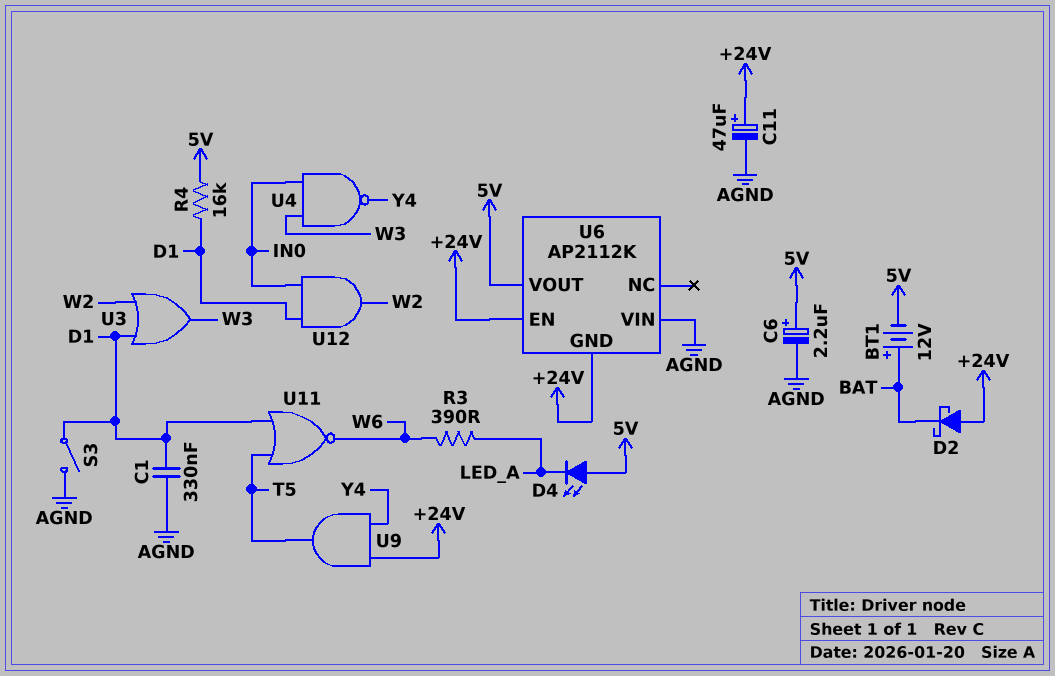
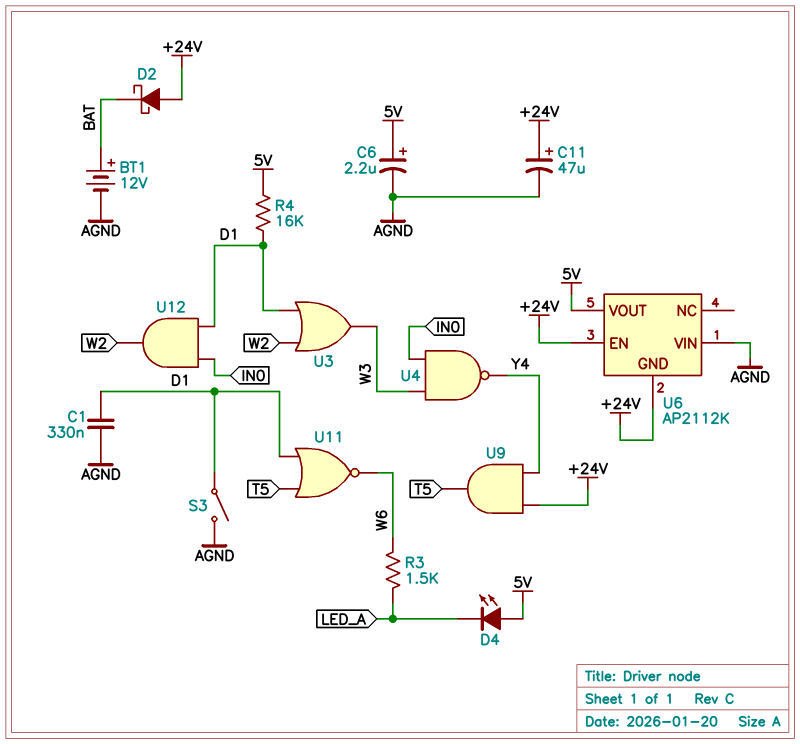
BT1: 12V (plus BAT, minus 5V) -> 12V (plus BAT, minus AGND)
R3: 390 (LED_A, W6) -> 1.5k (LED_A, W6)

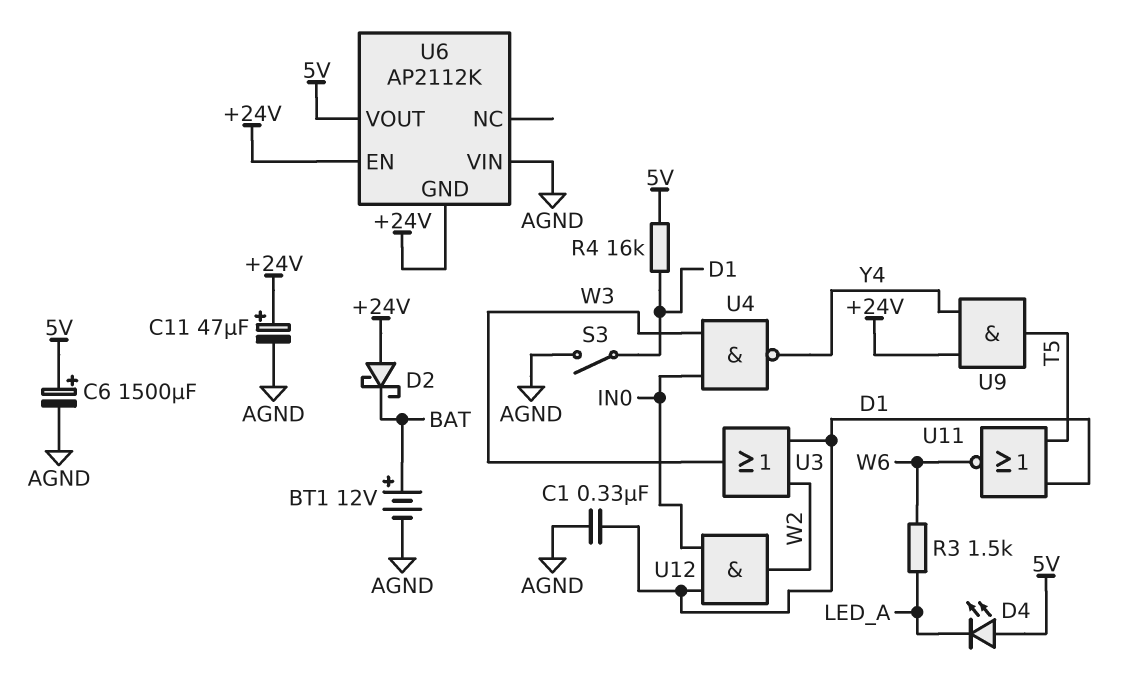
C6: 2.2uF (plus 5V, minus AGND) -> 1500uF (plus 5V, minus AGND)

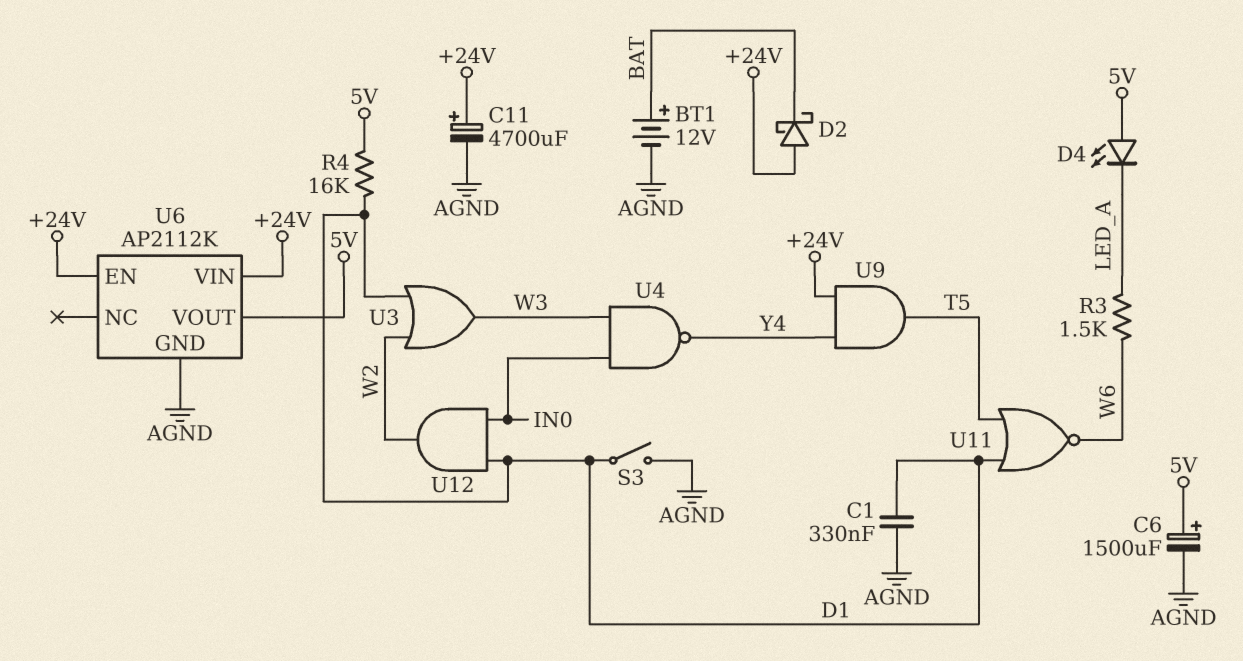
C11: 47uF (plus +24V, minus AGND) -> 4700uF (plus +24V, minus AGND)
U6 pin GND: +24V -> AGND
U6 pin VIN: AGND -> +24V

